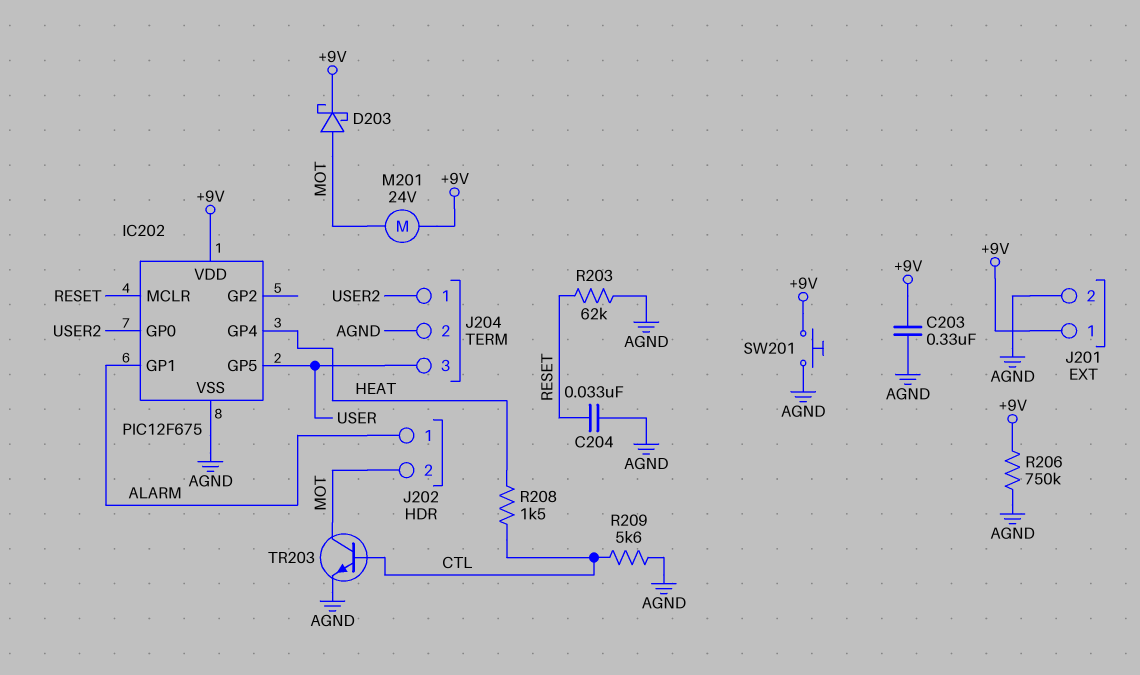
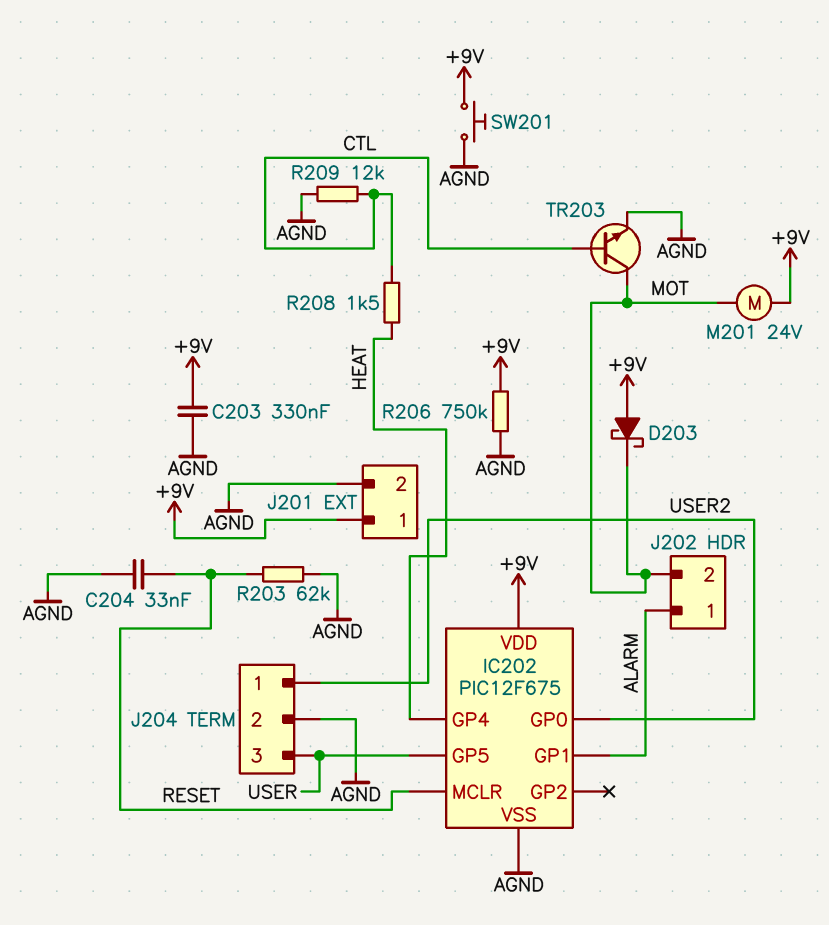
D203: schottky (A MOT, K +9V) -> schottky (A +9V, K MOT)
R209: 5.6k (AGND, CTL) -> 12k (AGND, CTL)

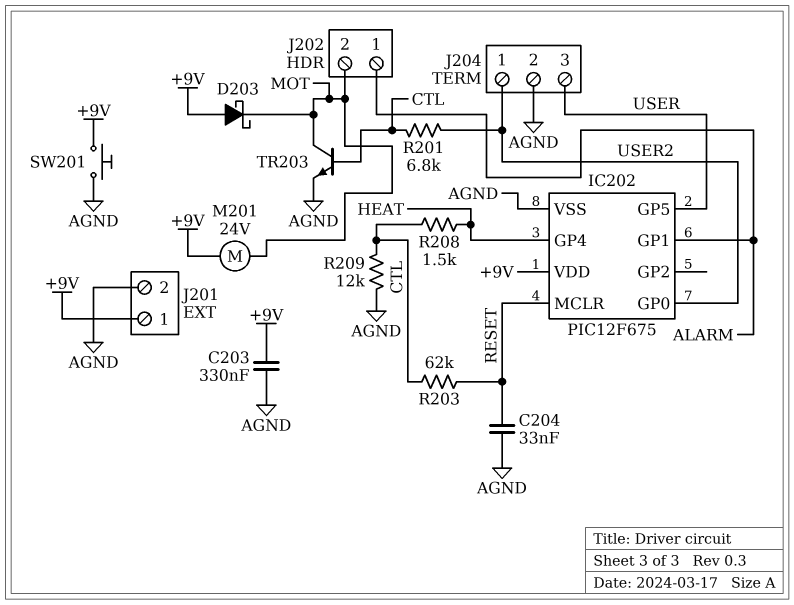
R201: none -> 6.8k (CTL, USER2)
R203: 62k (AGND, RESET) -> 62k (CTL, RESET)
R206: 750k (+9V, AGND) -> none

